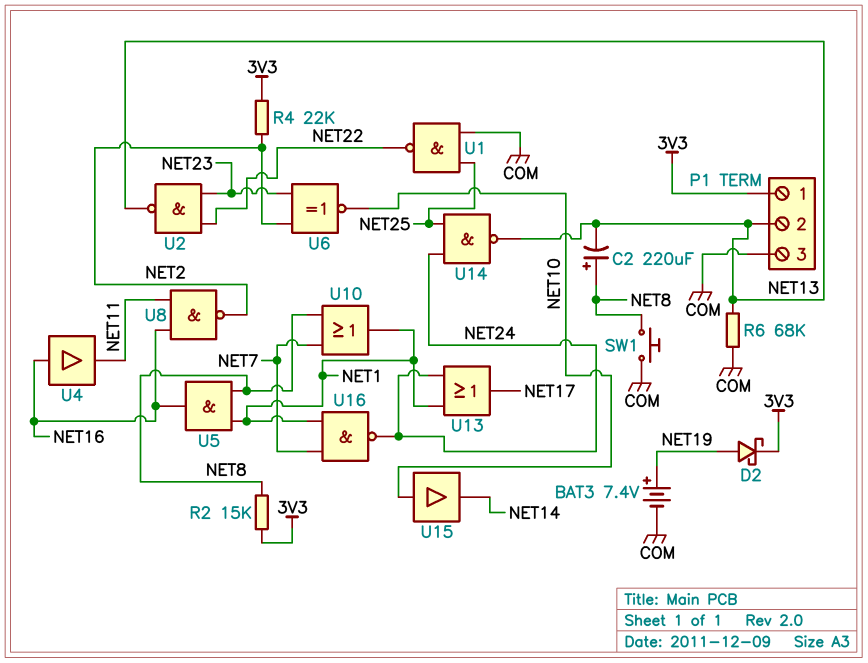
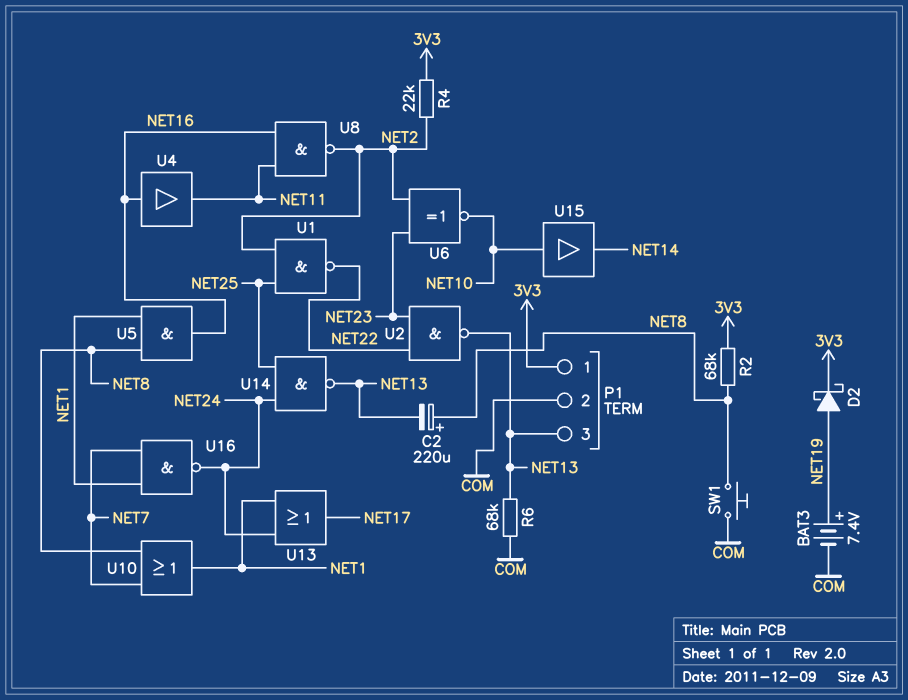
P1 pin 2: NET13 -> COM
P1 pin 3: COM -> NET13
R2: 15k (3V3, NET8) -> 68k (3V3, NET8)
U1: NAND (in COM, in NET25, out NET22) -> NAND (in NET2, in NET25, out NET22)

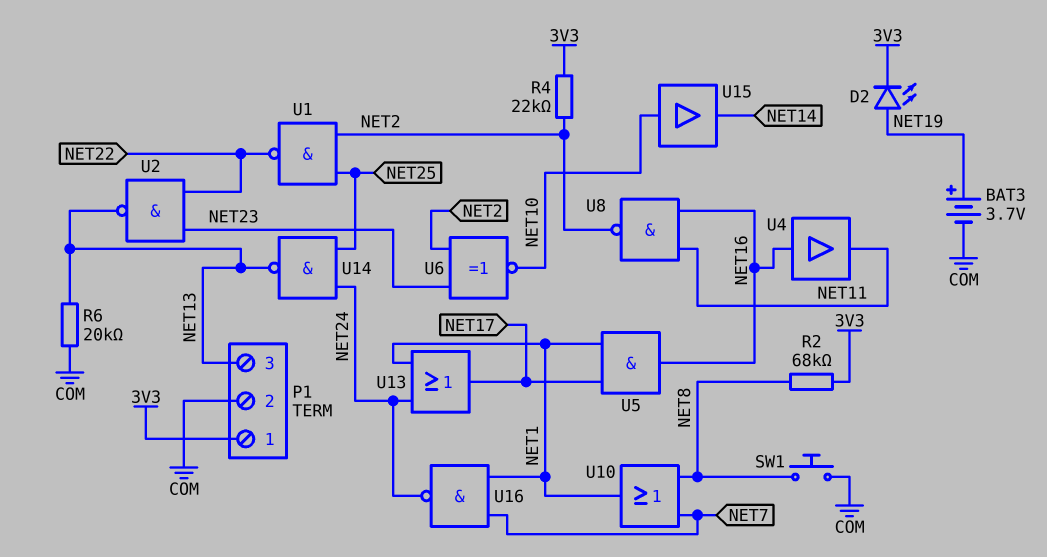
BAT3: 7.4V (plus NET19, minus COM) -> 3.7V (plus NET19, minus COM)
C2: 220uF (plus NET8, minus NET13) -> none
D2: schottky (A NET19, K 3V3) -> LED (A NET19, K 3V3)
R6: 68k (COM, NET13) -> 20k (COM, NET13)
U5: AND (in NET1, in NET8, out NET16) -> AND (in NET1, in NET17, out NET16)

